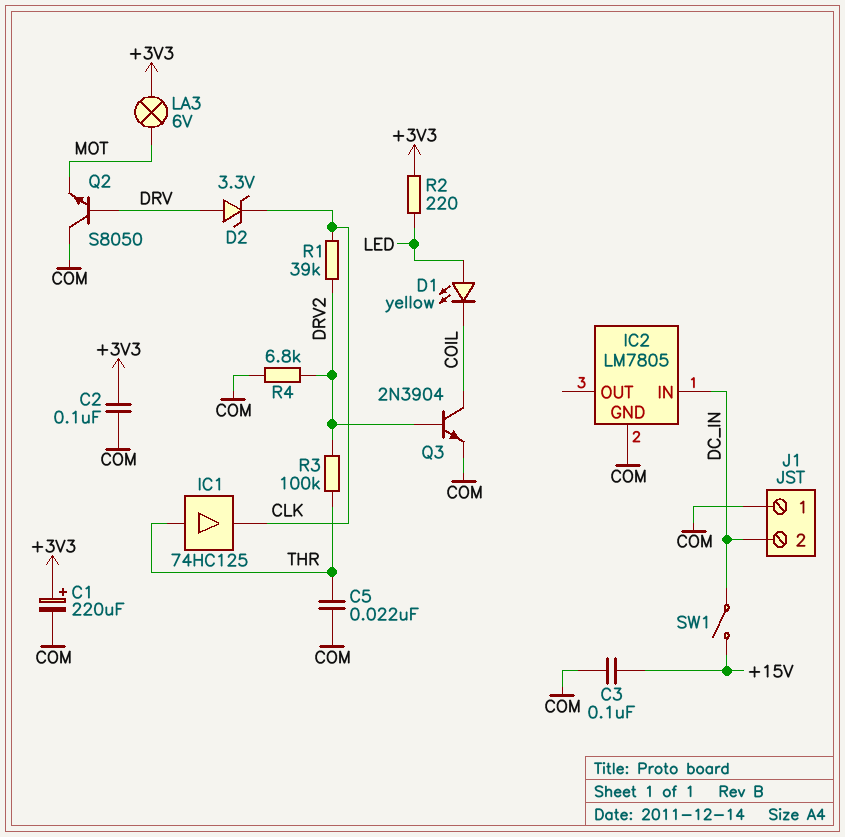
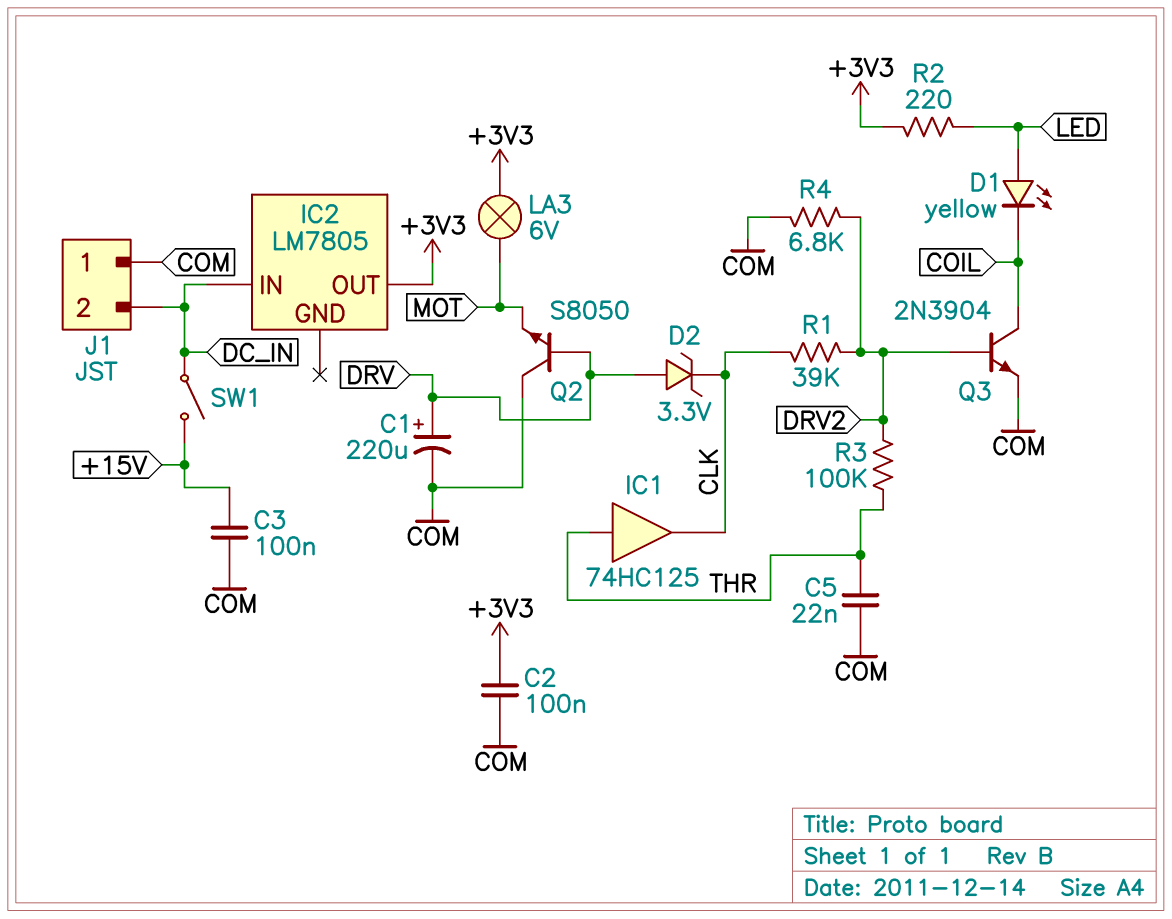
C1: 220uF (plus +3V3, minus COM) -> 220uF (plus DRV, minus COM)
IC2 pin GND: COM -> none
IC2 pin OUT: none -> +3V3

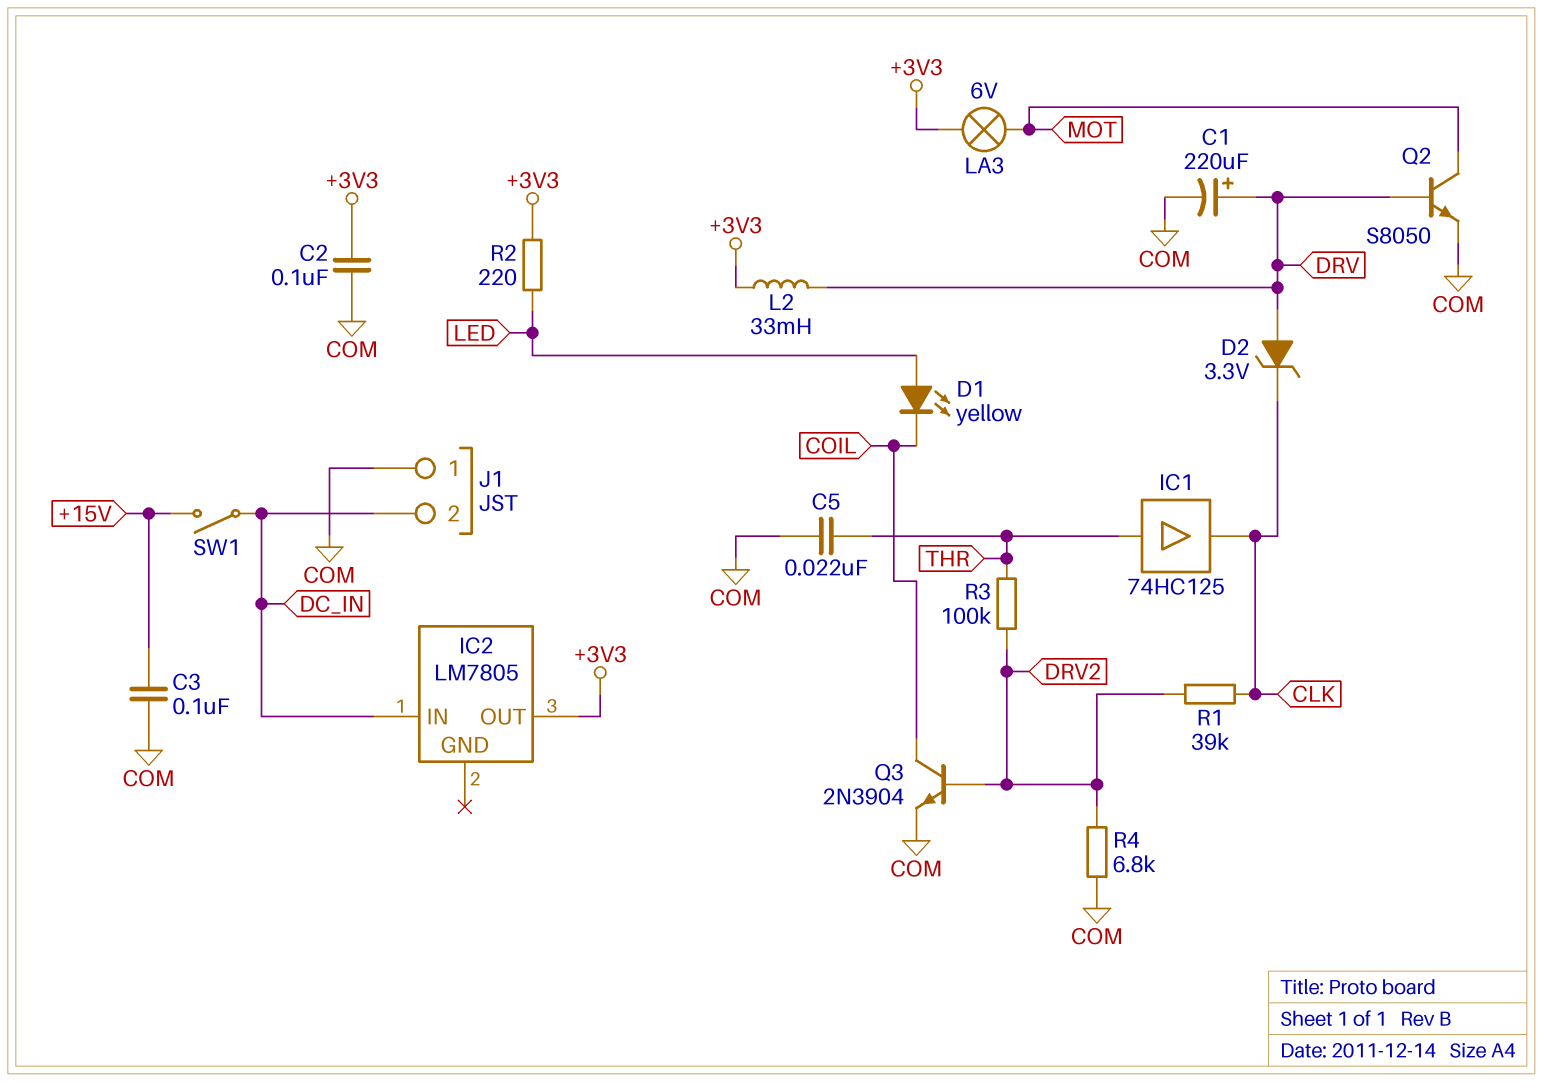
L2: none -> 33mH (+3V3, DRV)
Q2: NPN S8050 (B DRV, C COM, E MOT) -> NPN S8050 (B DRV, C MOT, E COM)

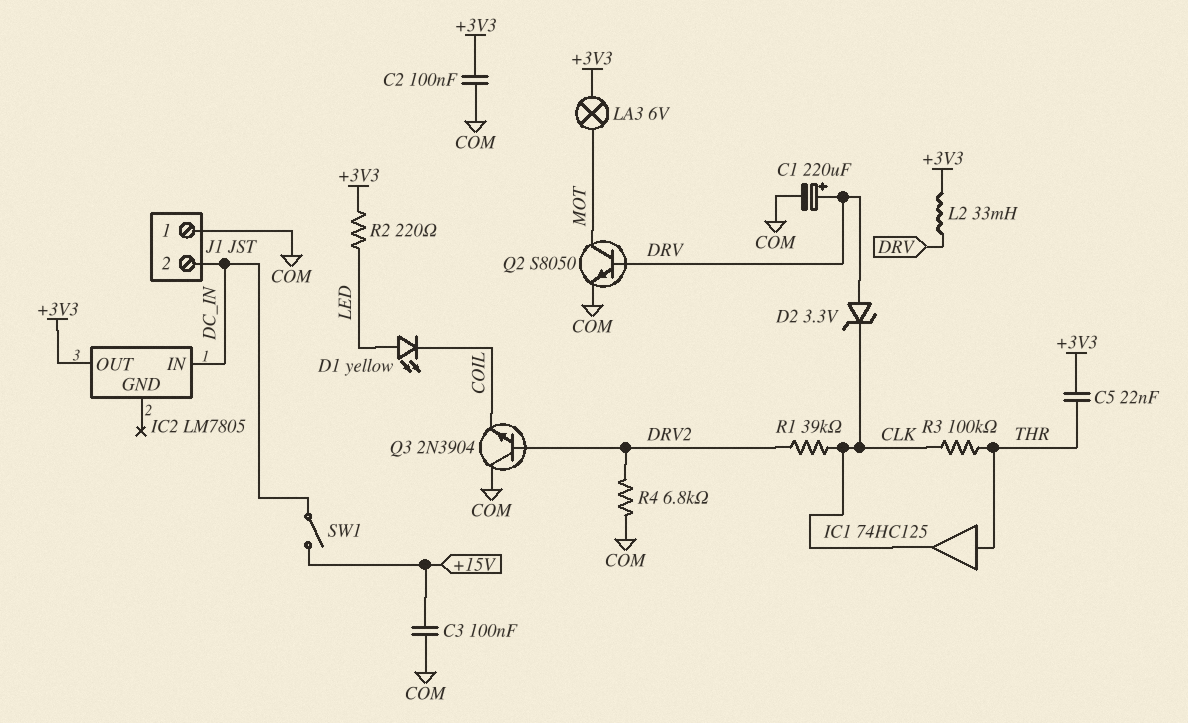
C5: 22nF (COM, THR) -> 22nF (+3V3, THR)
Q3: NPN 2N3904 (B DRV2, C COIL, E COM) -> NPN 2N3904 (B DRV2, C COM, E COIL)
R3: 100k (DRV2, THR) -> 100k (CLK, THR)

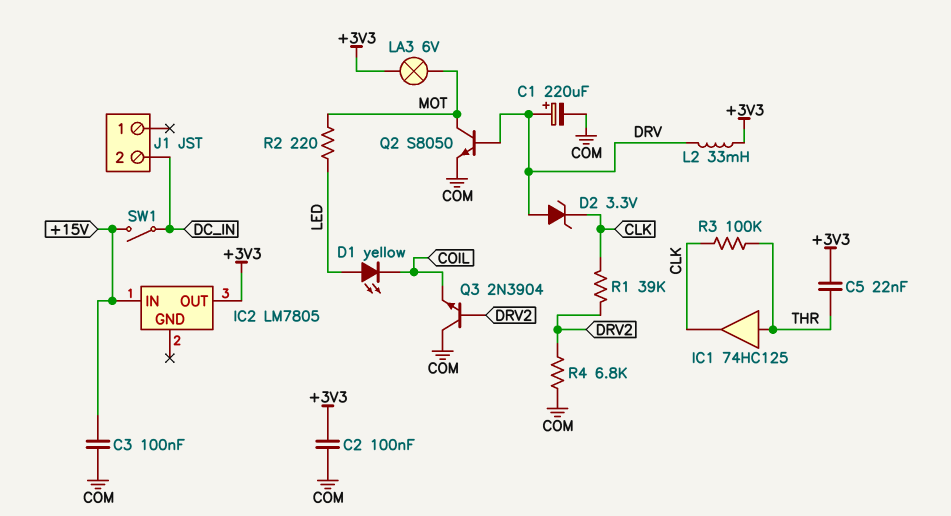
IC2 pin IN: DC_IN -> +15V
J1 pin 1: COM -> none
R2: 220 (+3V3, LED) -> 220 (LED, MOT)

